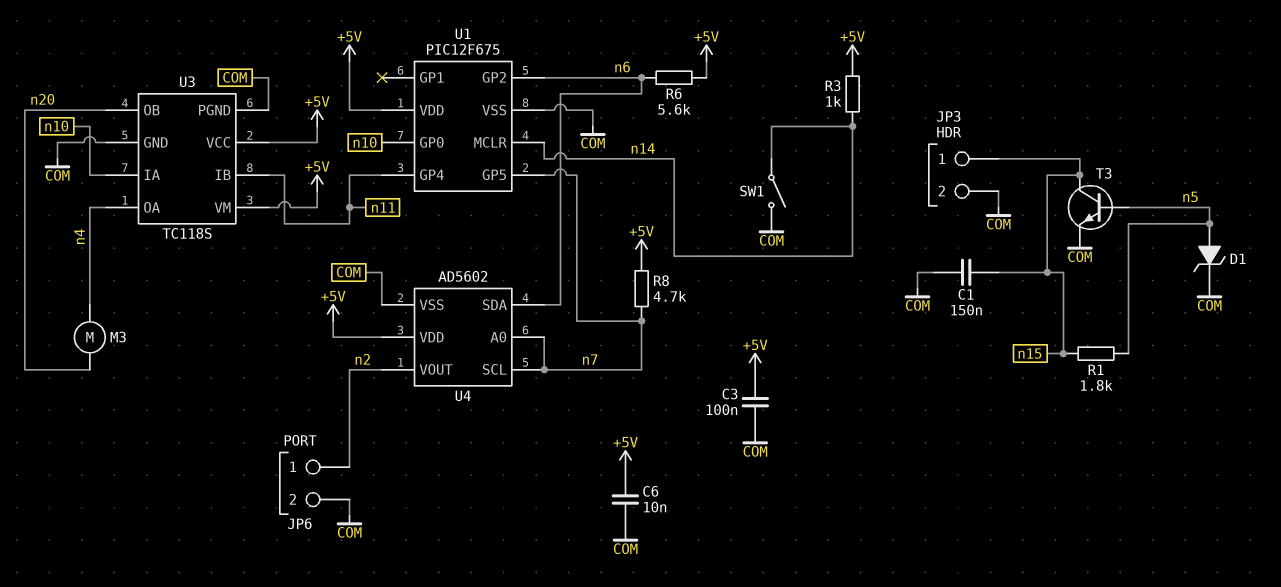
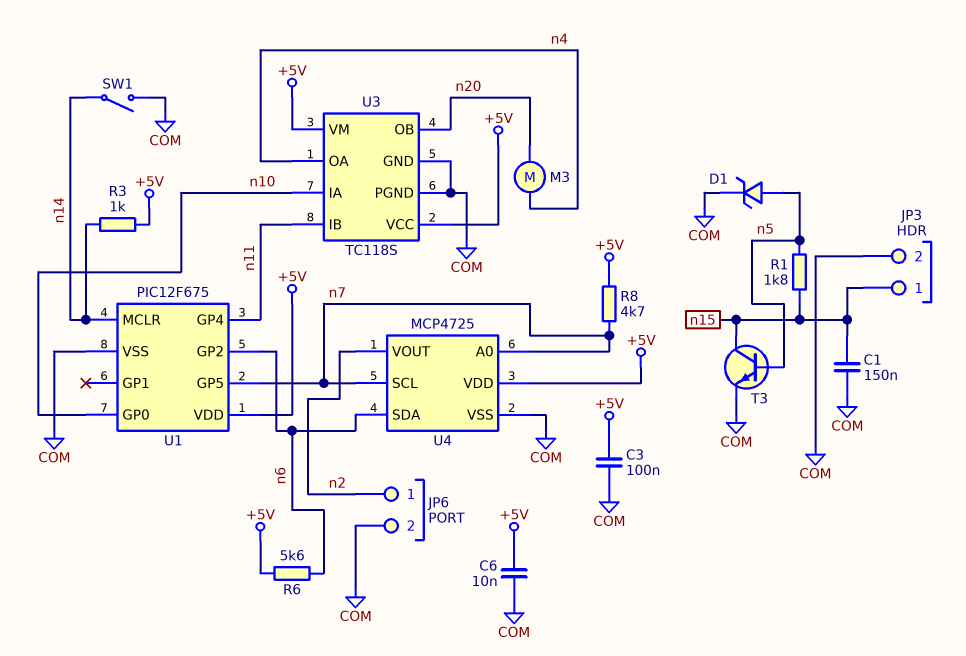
U4: AD5602 -> MCP4725

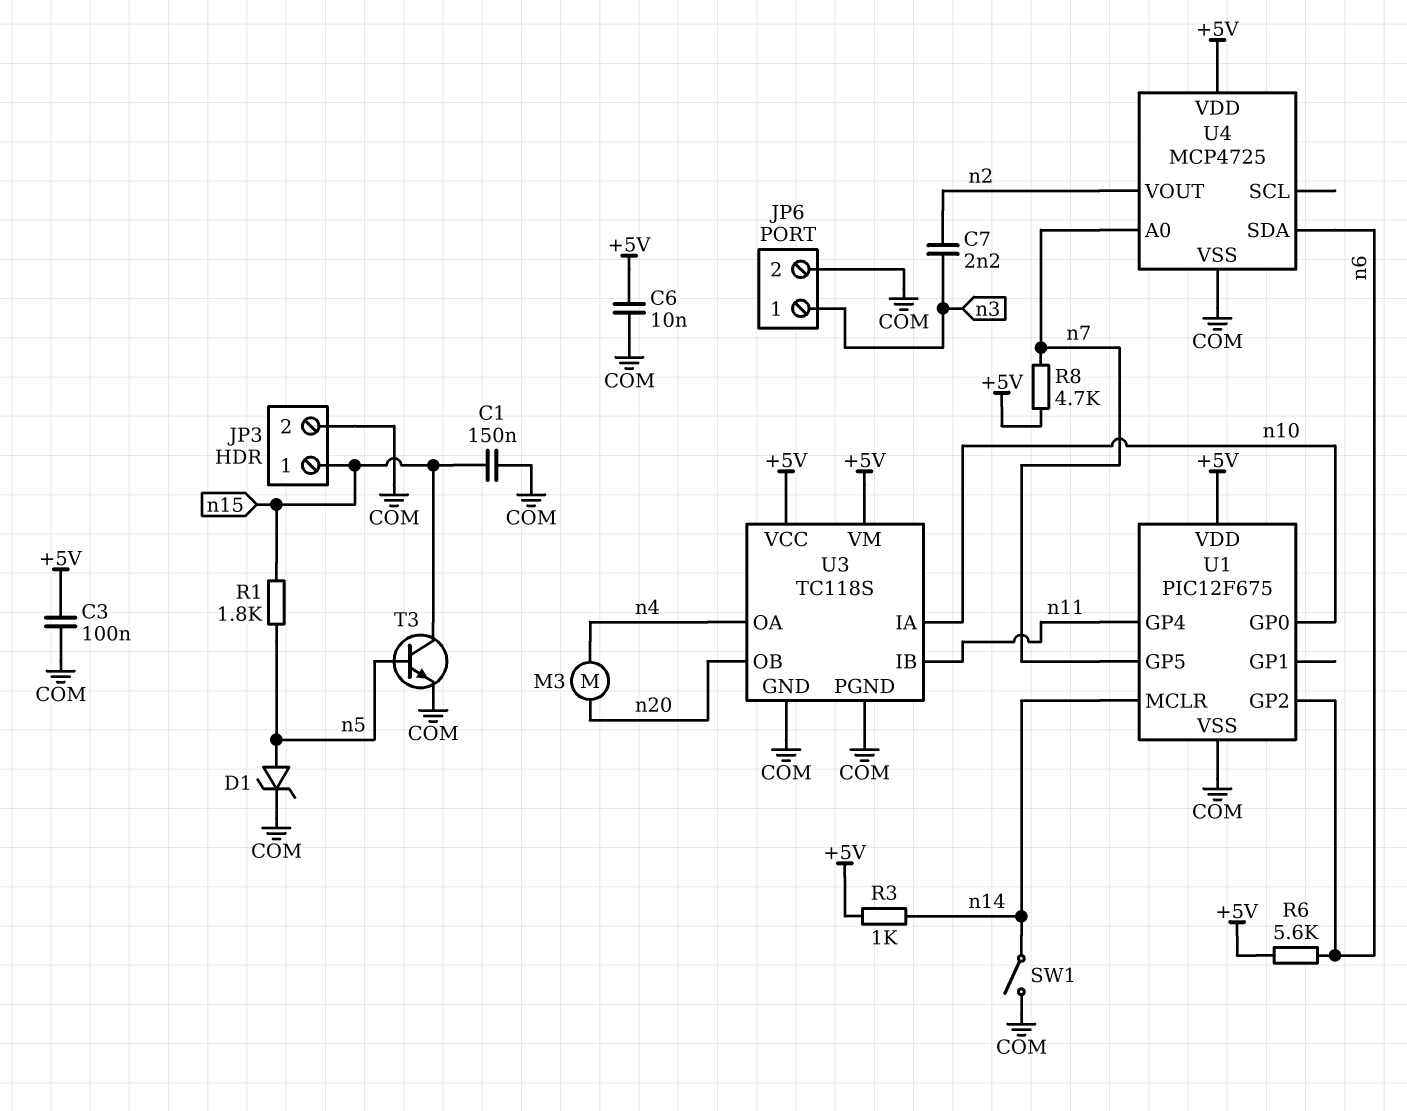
C7: none -> 2.2nF (n2, n3)
JP6 pin 1: n2 -> n3
U4 pin SCL: n7 -> none

